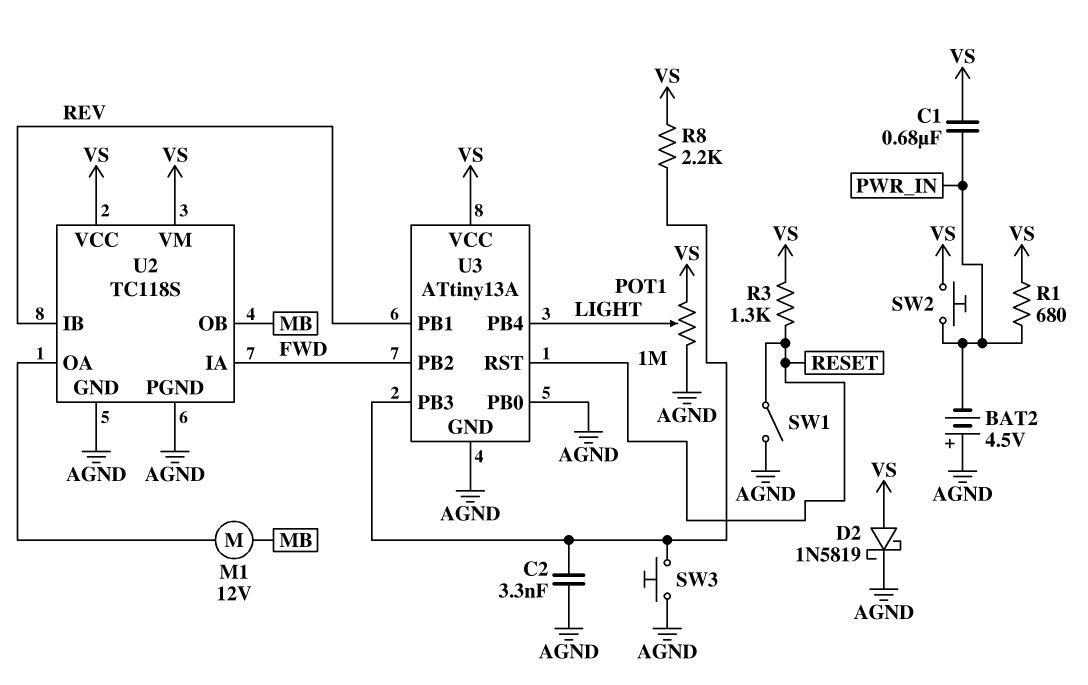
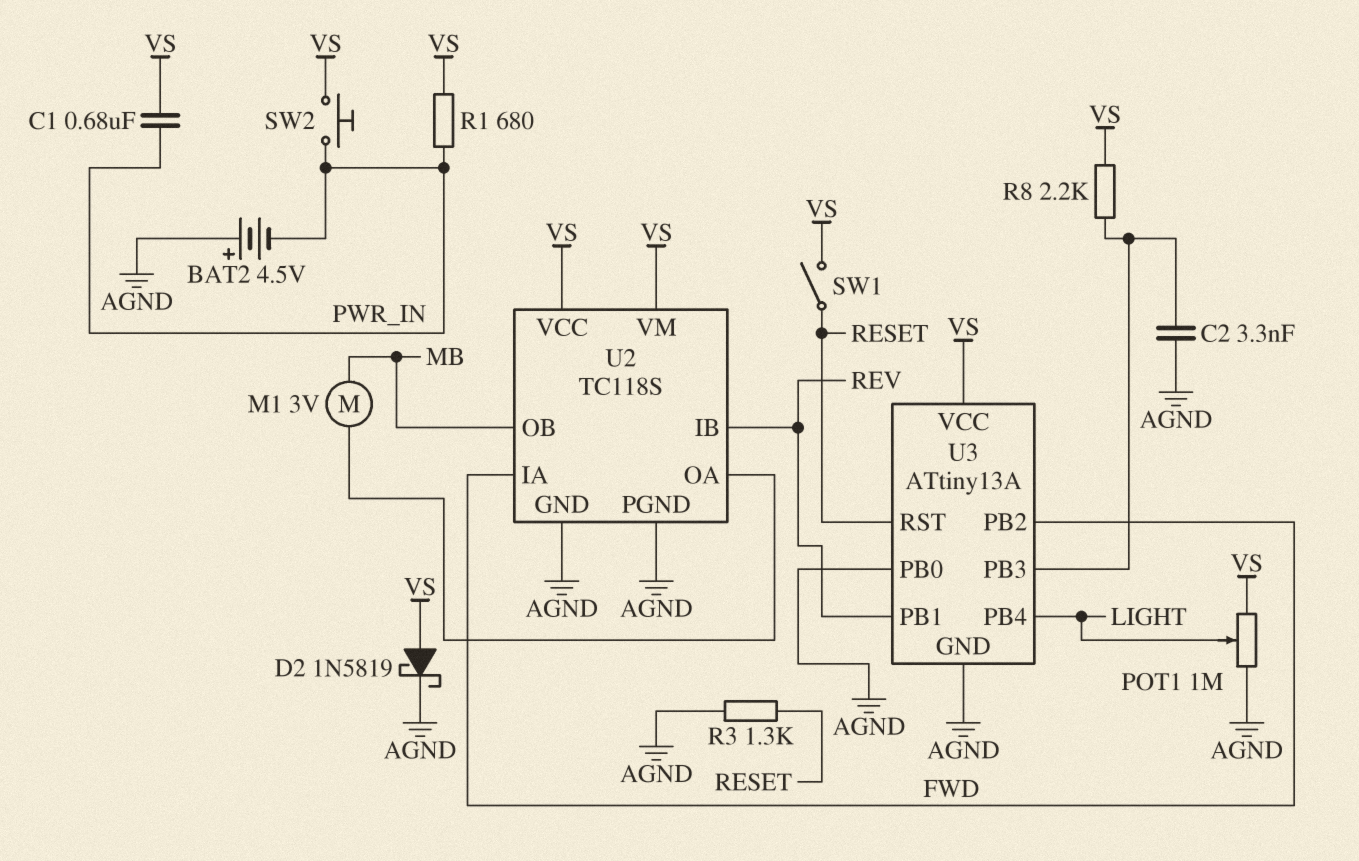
M1: motor 12V (MB, U2/OA) -> motor 3V (MB, U2/OA)
R3: 1.3k (RESET, VS) -> 1.3k (AGND, RESET)
SW1: switch (AGND, RESET) -> switch (RESET, VS)
SW3: button (AGND, U3/PB3) -> none

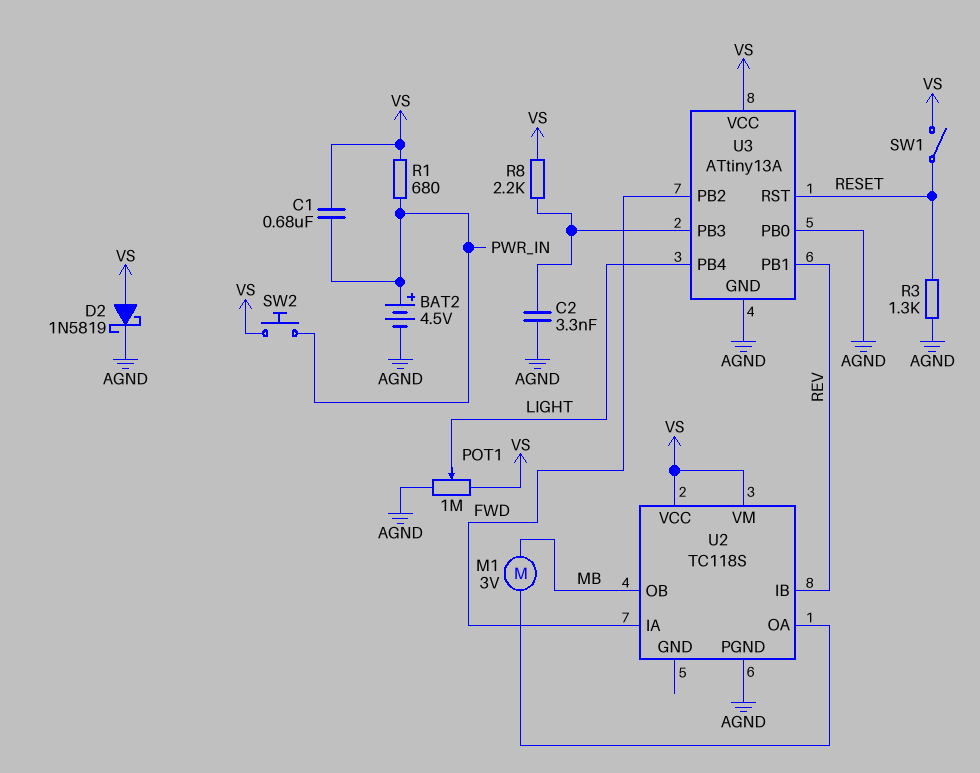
BAT2: 4.5V (plus AGND, minus PWR_IN) -> 4.5V (plus PWR_IN, minus AGND)
U2 pin GND: AGND -> none

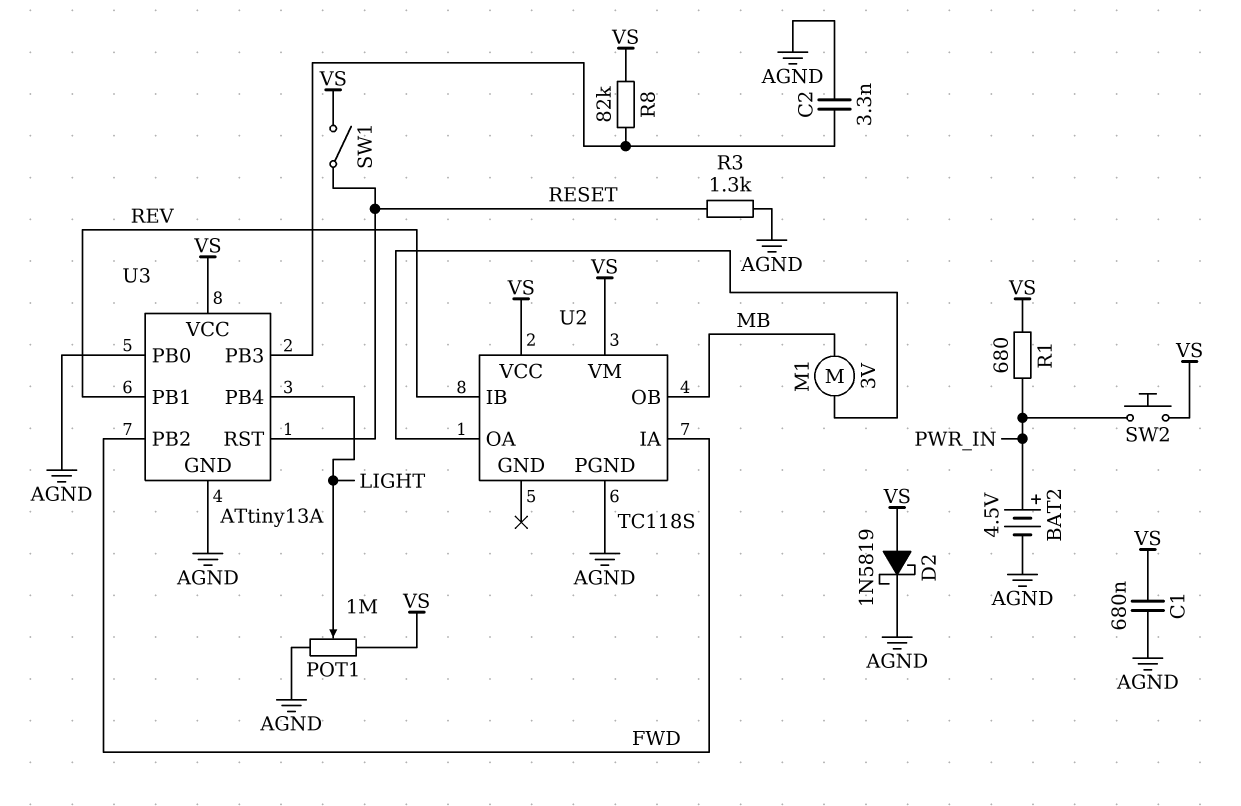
C1: 680nF (PWR_IN, VS) -> 680nF (AGND, VS)
R8: 2.2k (U3/PB3, VS) -> 82k (U3/PB3, VS)

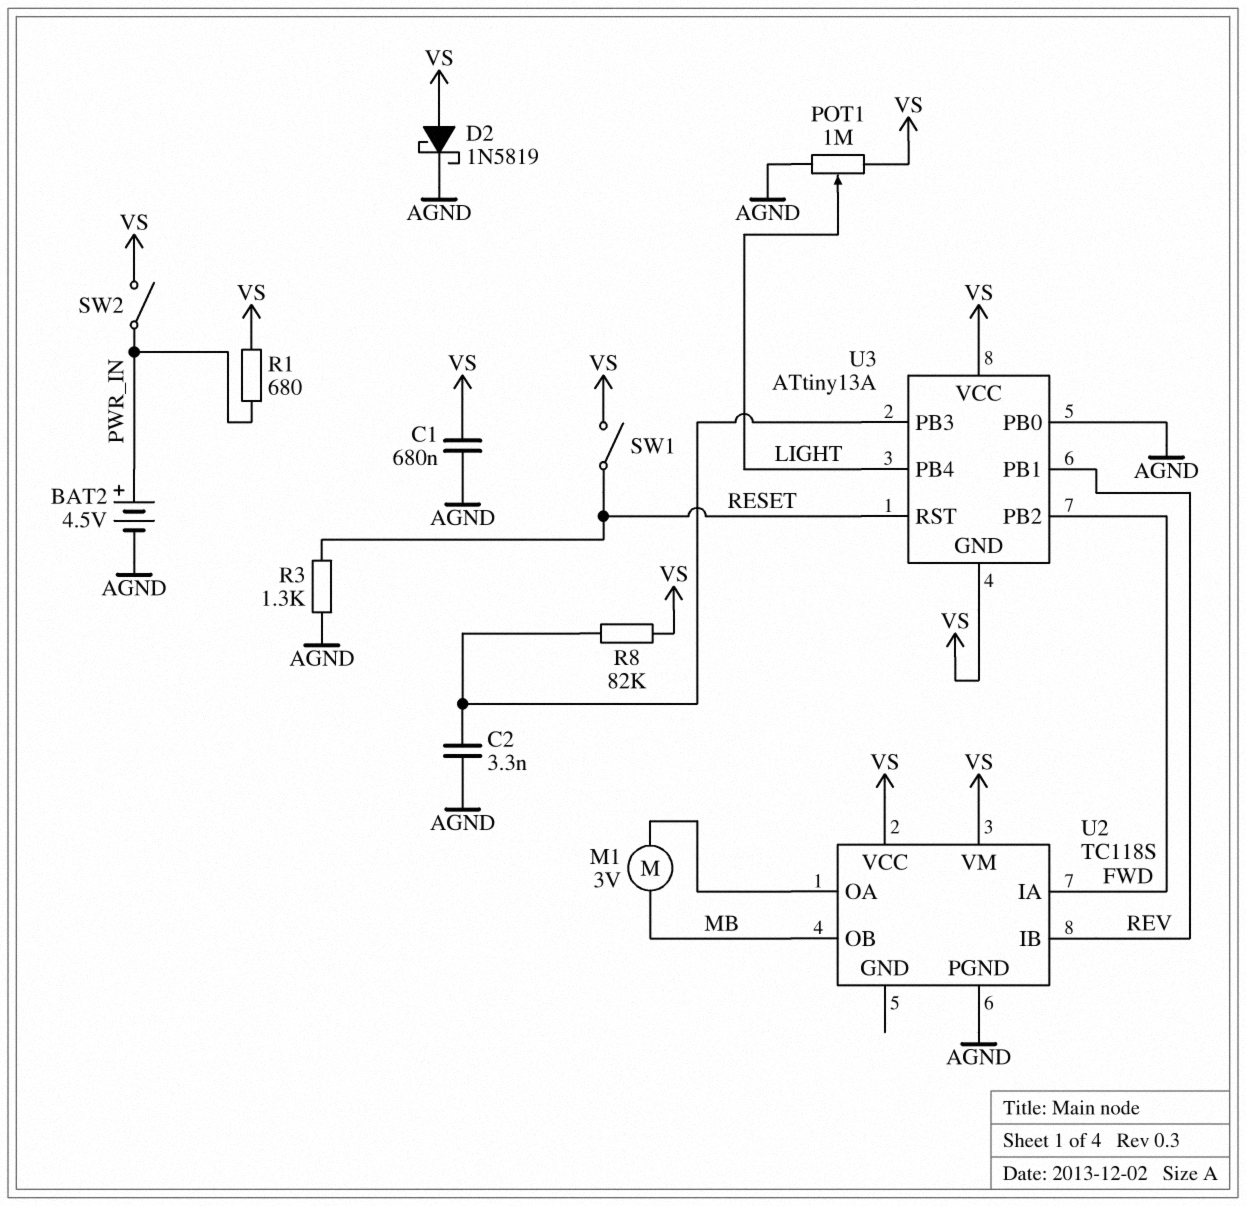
SW2: button (PWR_IN, VS) -> switch (PWR_IN, VS)
U3 pin GND: AGND -> VS

